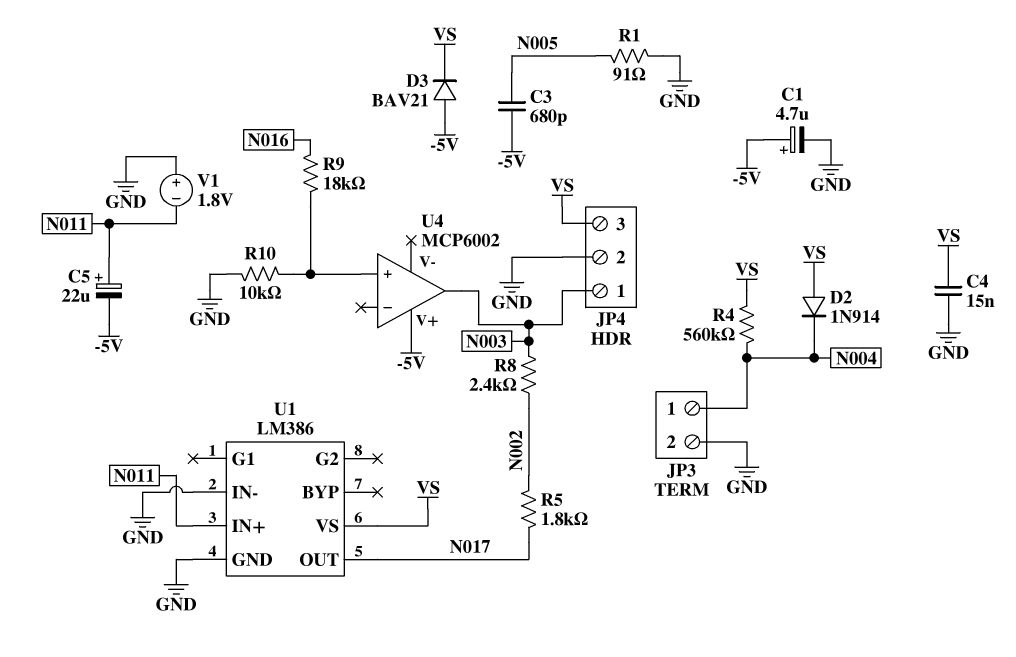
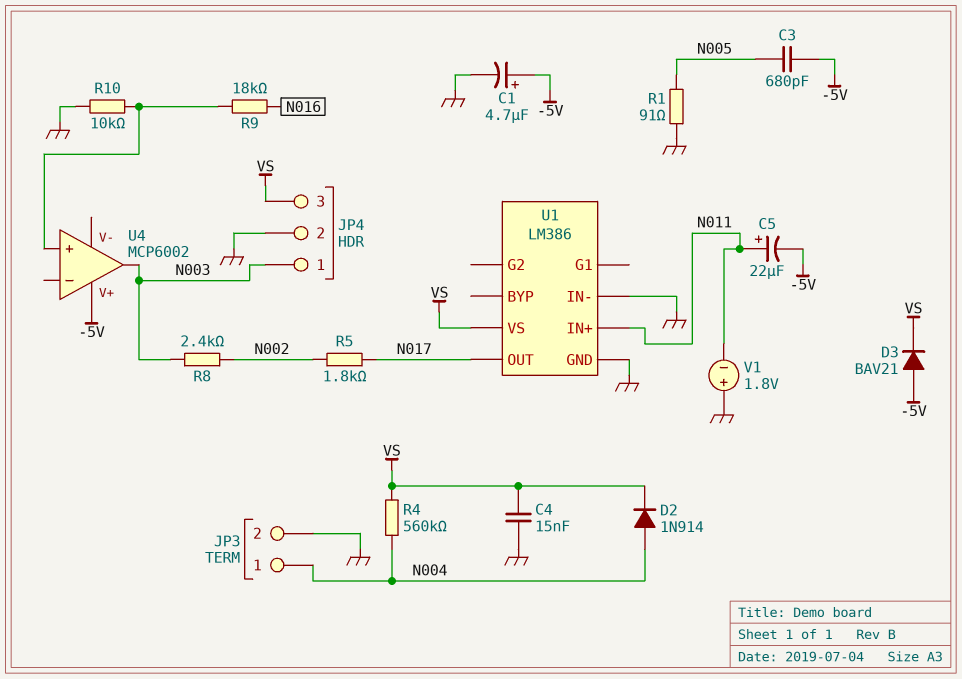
D2: diode 1N914 (A VS, K N004) -> diode 1N914 (A N004, K VS)

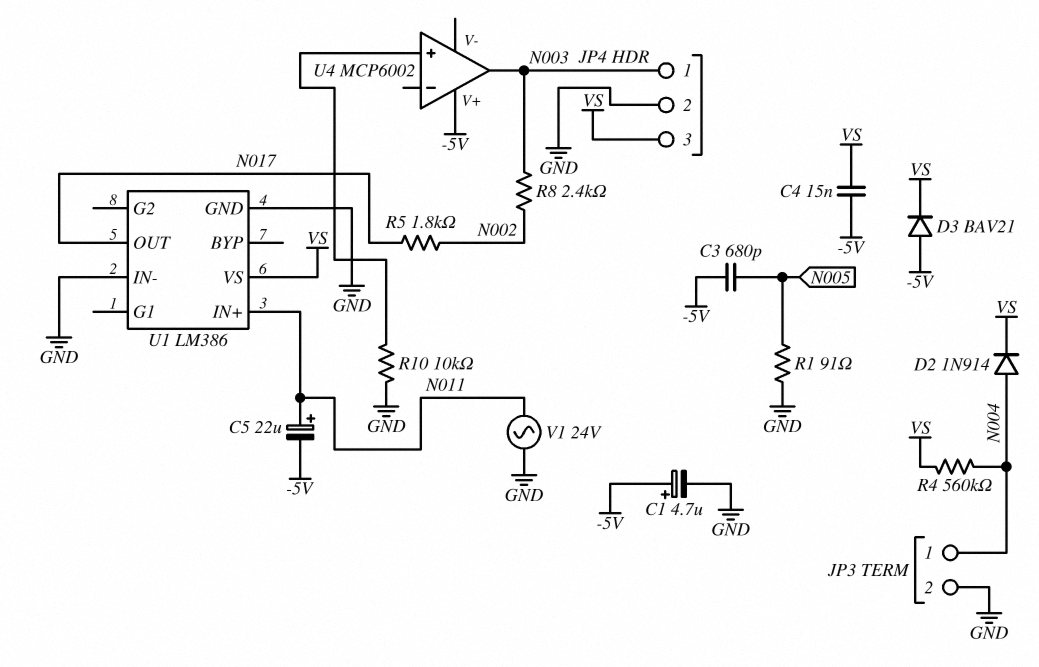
C4: 15nF (GND, VS) -> 15nF (-5V, VS)
R9: 18k (N016, U4/in+) -> none
V1: 1.8V (plus GND, minus N011) -> AC 24V (GND, N011)

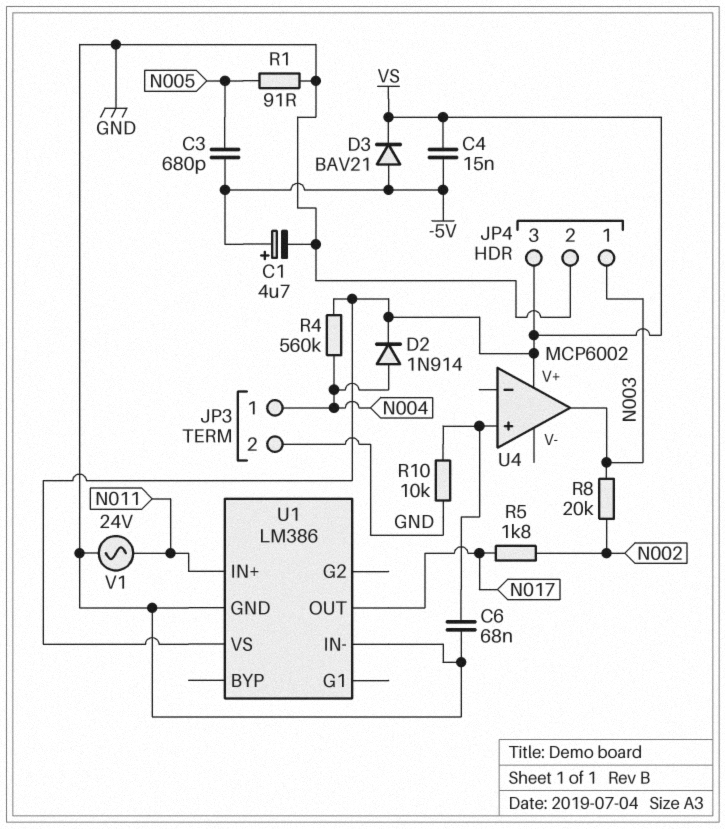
C5: 22uF (plus N011, minus -5V) -> none
C6: none -> 68nF (GND, U4/in+)
R8: 2.4k (N002, N003) -> 20k (N002, N003)
U4 pin V+: -5V -> VS

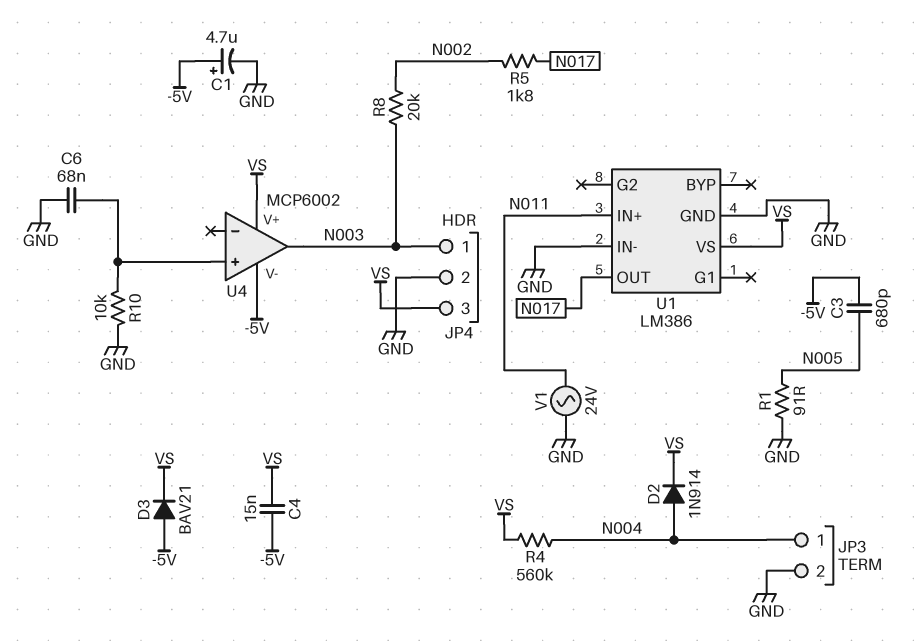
U4 pin V-: none -> -5V

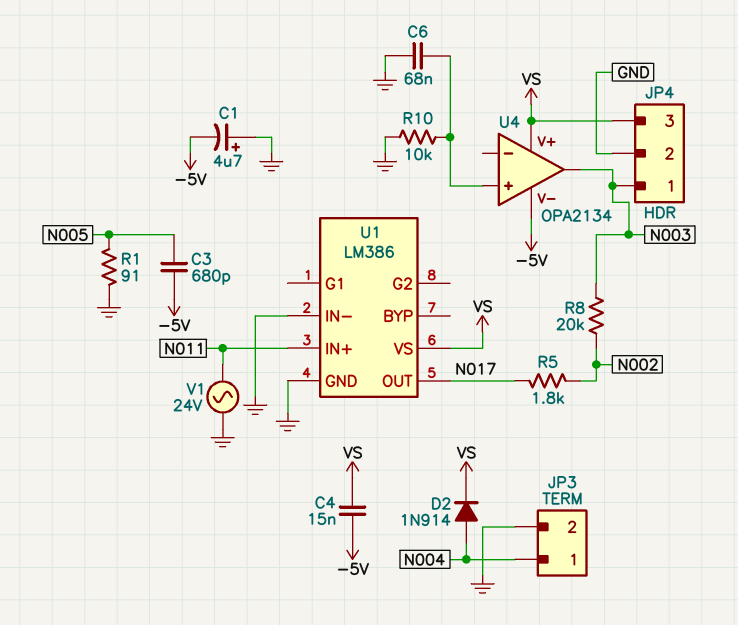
C1: 4.7uF (plus -5V, minus GND) -> 4.7uF (plus GND, minus -5V)
D3: diode BAV21 (A -5V, K VS) -> none
R4: 560k (N004, VS) -> none
U4: MCP6002 -> OPA2134

